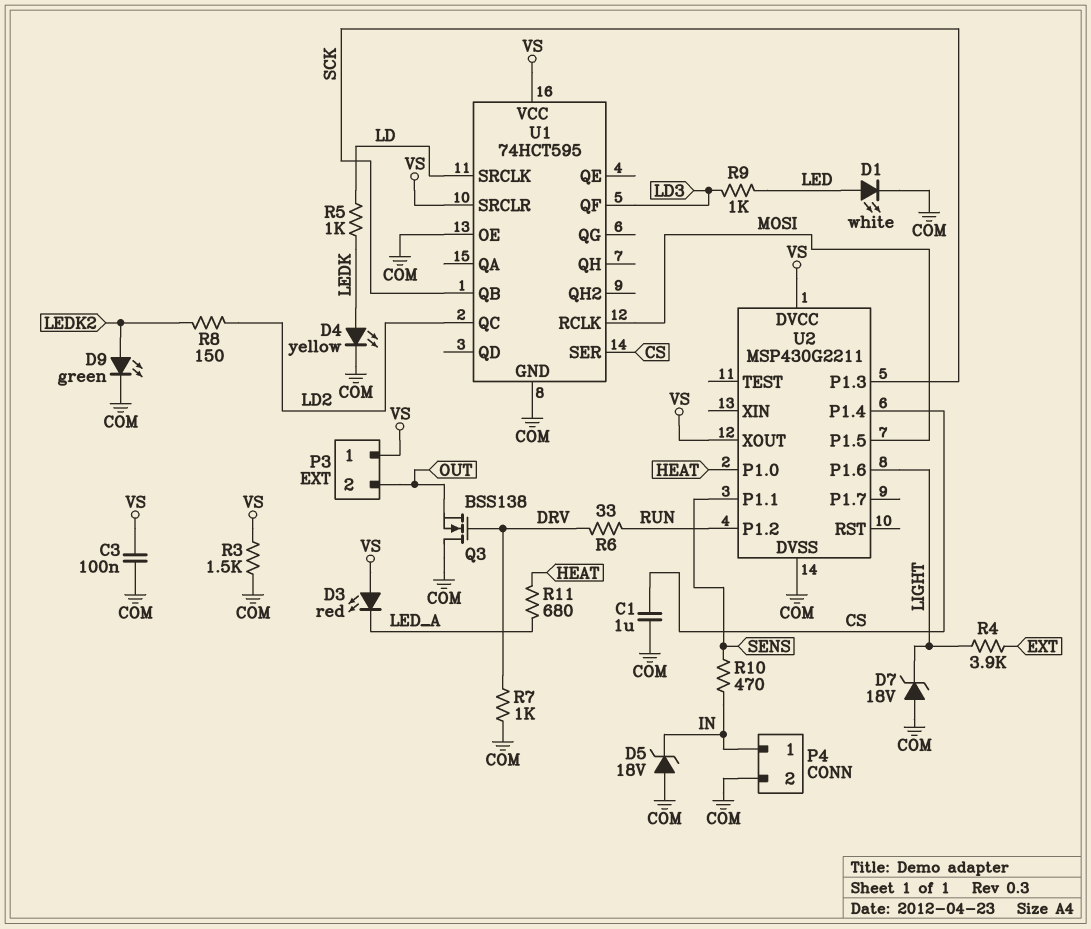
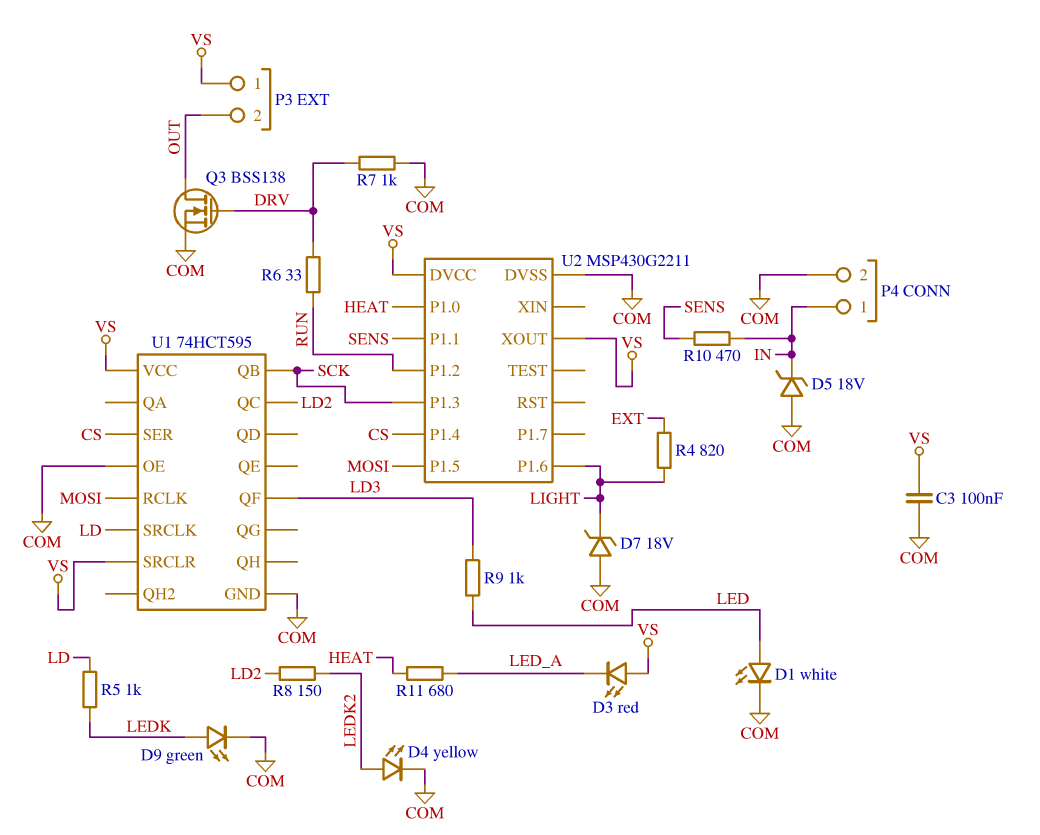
C1: 1uF (COM, CS) -> none
D4: LED yellow (A LEDK, K COM) -> LED yellow (A LEDK2, K COM)
D9: LED green (A LEDK2, K COM) -> LED green (A LEDK, K COM)
Q3: NMOS BSS138 (G DRV, D COM, S OUT) -> NMOS BSS138 (G DRV, D OUT, S COM)
R3: 1.5k (COM, VS) -> none
R4: 3.9k (EXT, LIGHT) -> 820 (EXT, LIGHT)

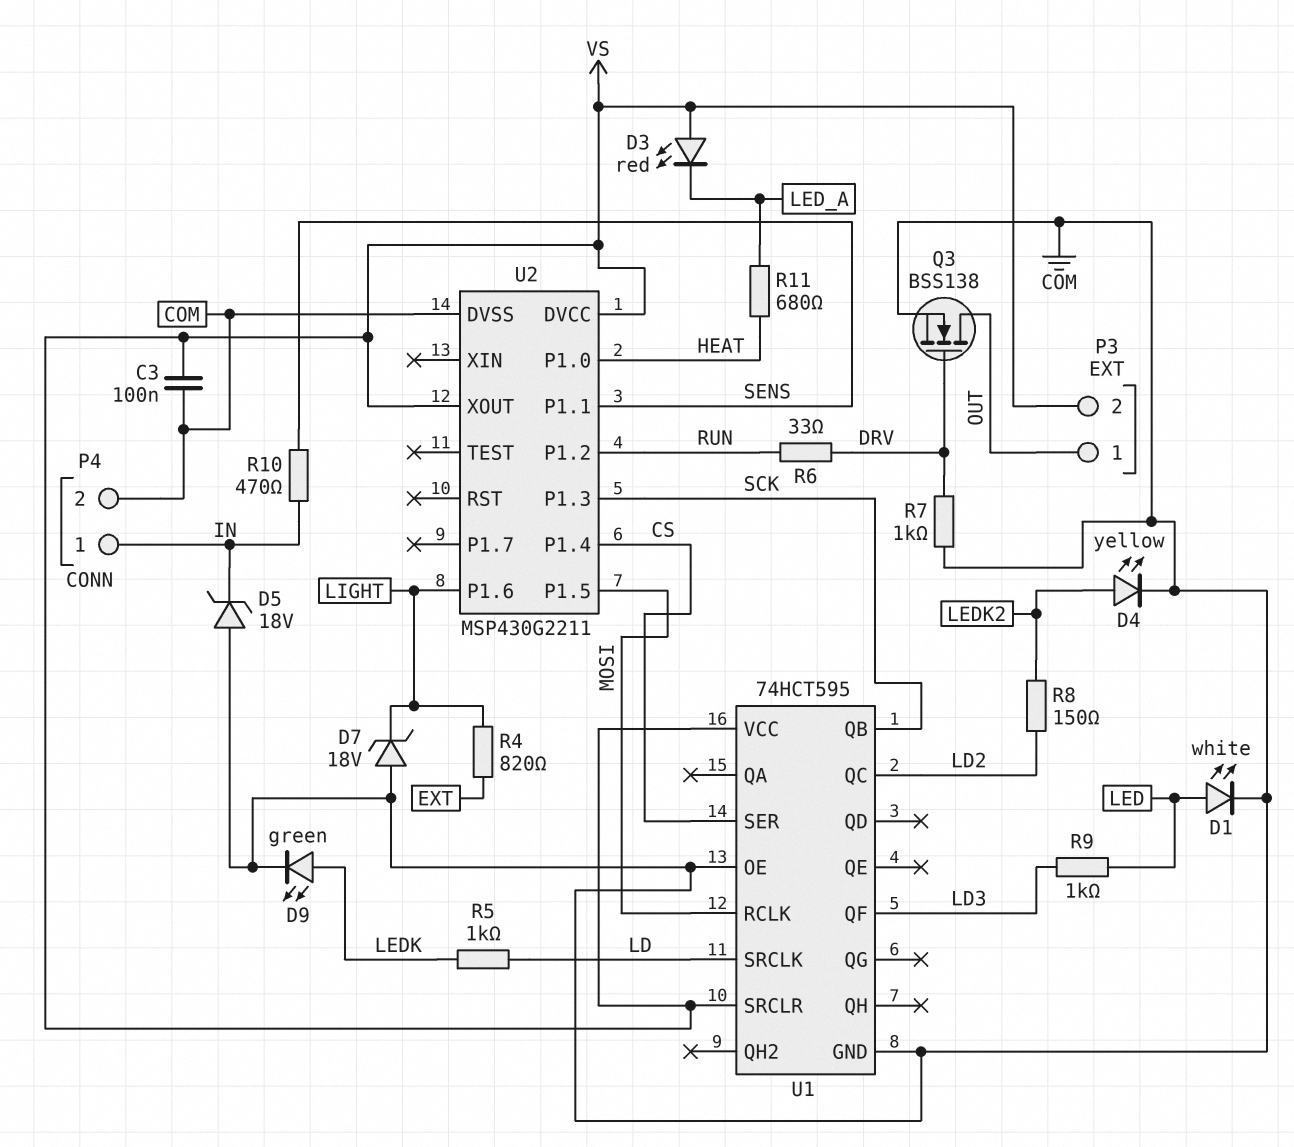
P3 pin 1: VS -> OUT
P3 pin 2: OUT -> VS

